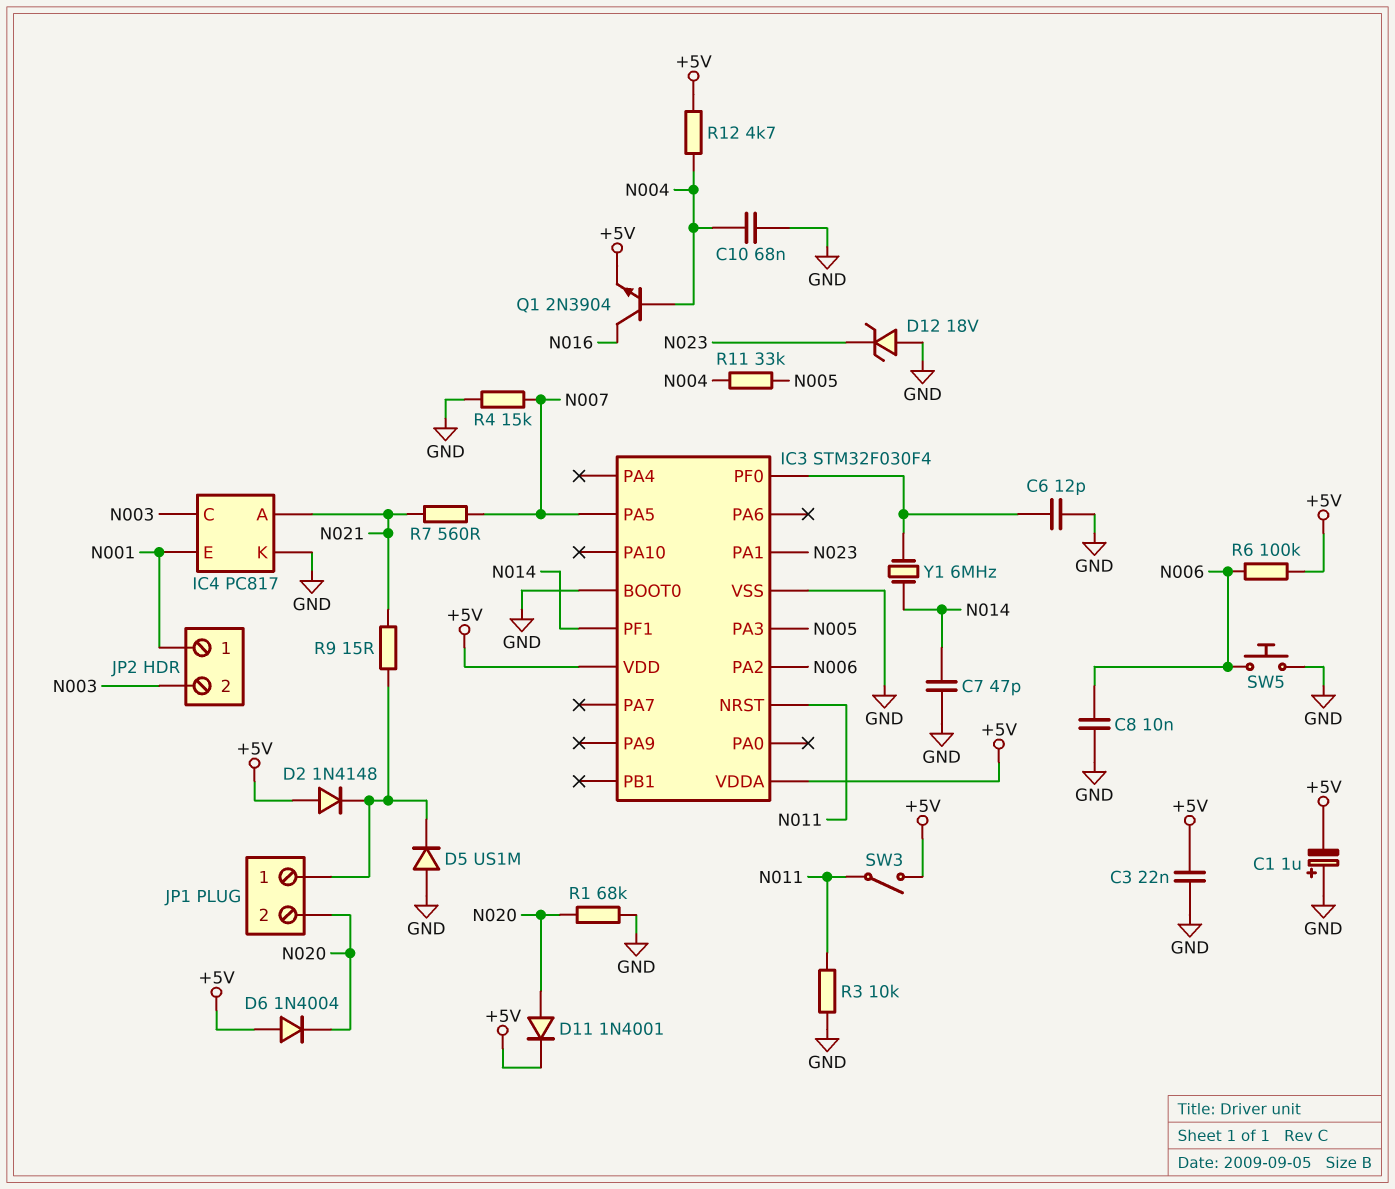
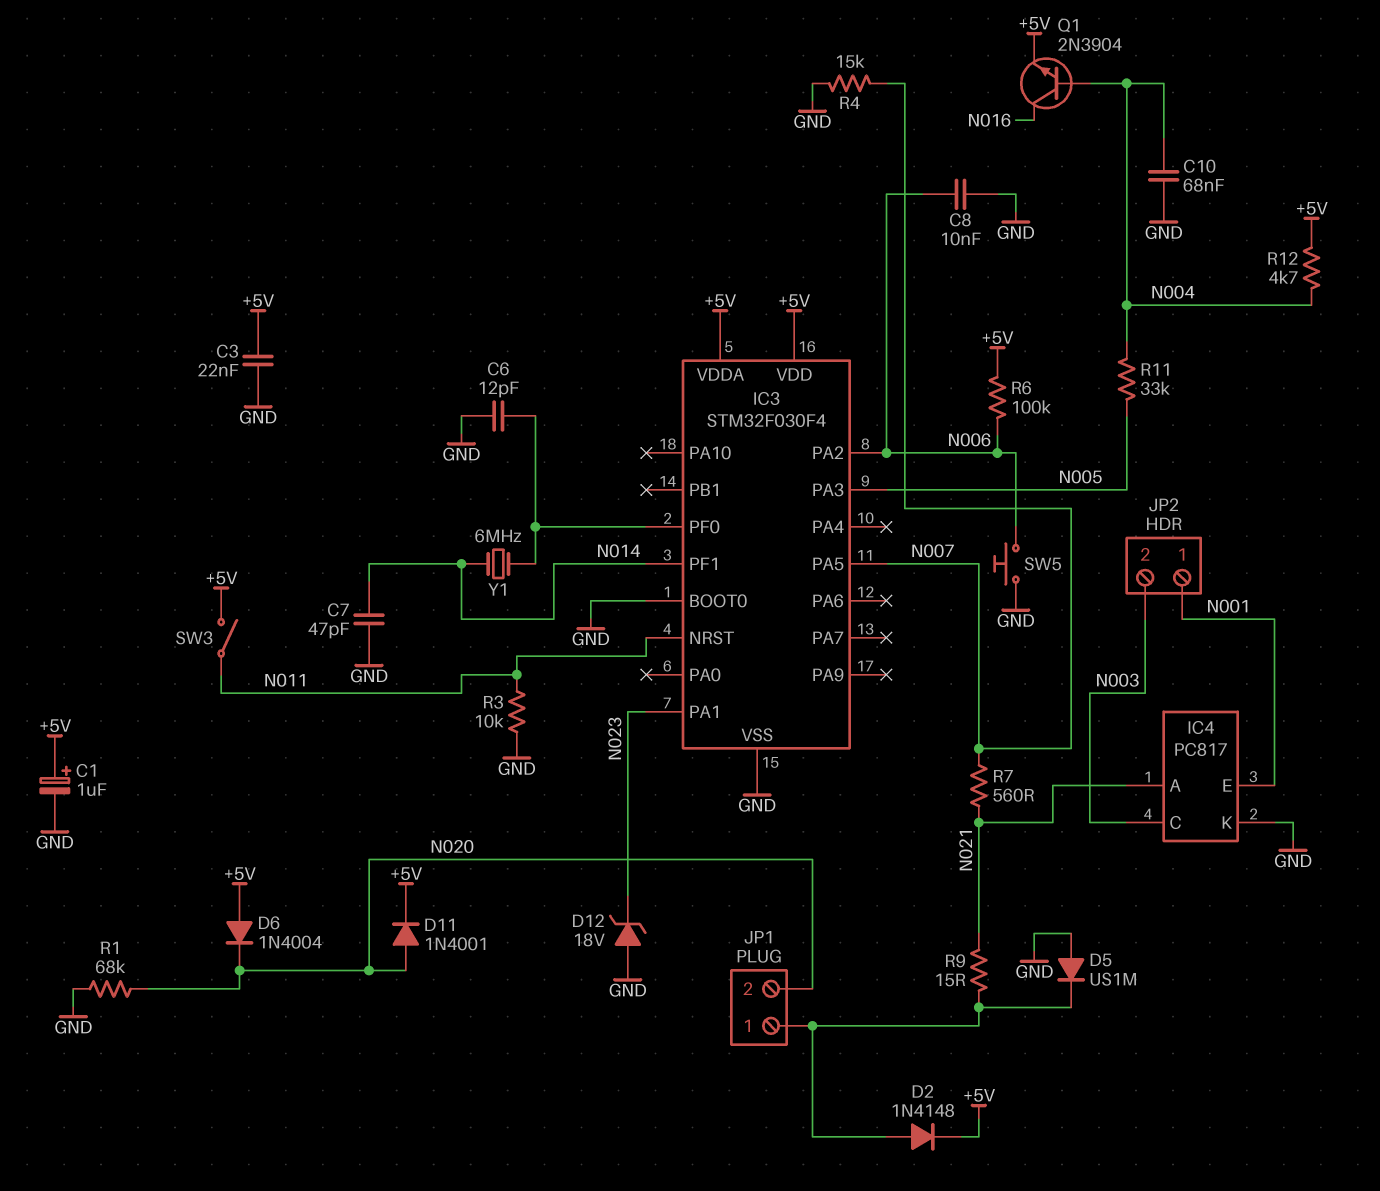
C1: 1uF (plus GND, minus +5V) -> 1uF (plus +5V, minus GND)
D2: diode 1N4148 (A +5V, K JP1/1) -> diode 1N4148 (A JP1/1, K +5V)

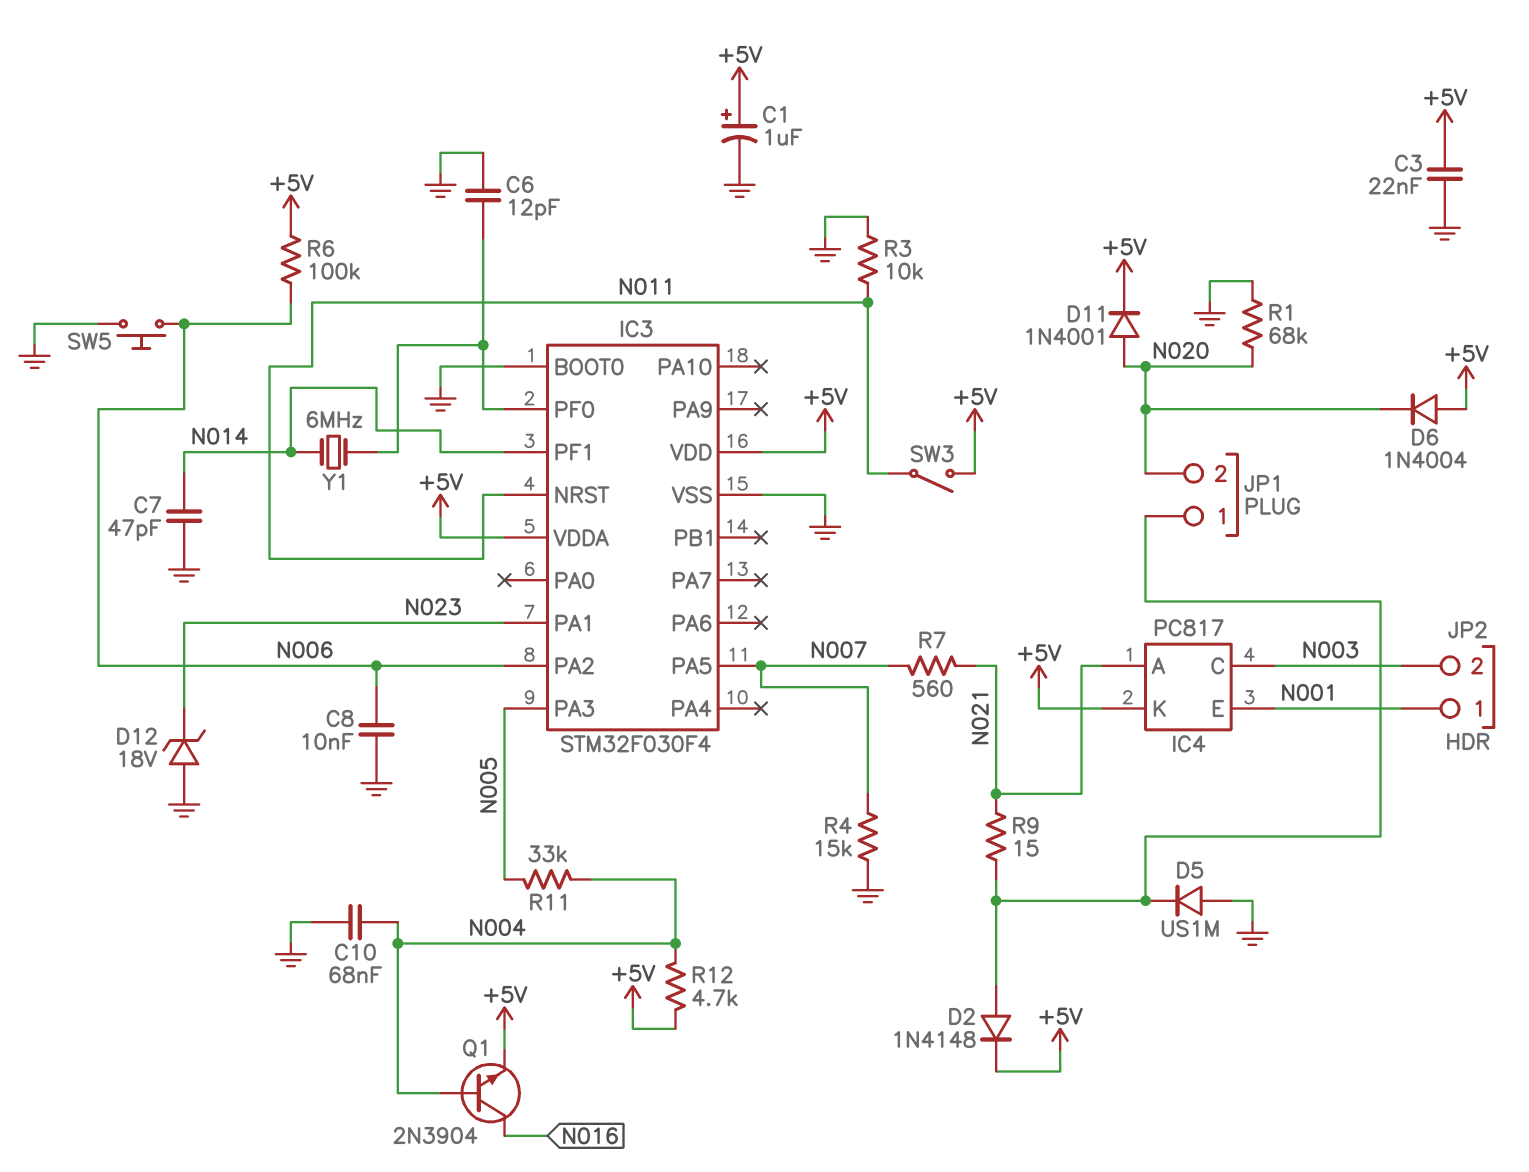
IC4 pin K: GND -> +5V

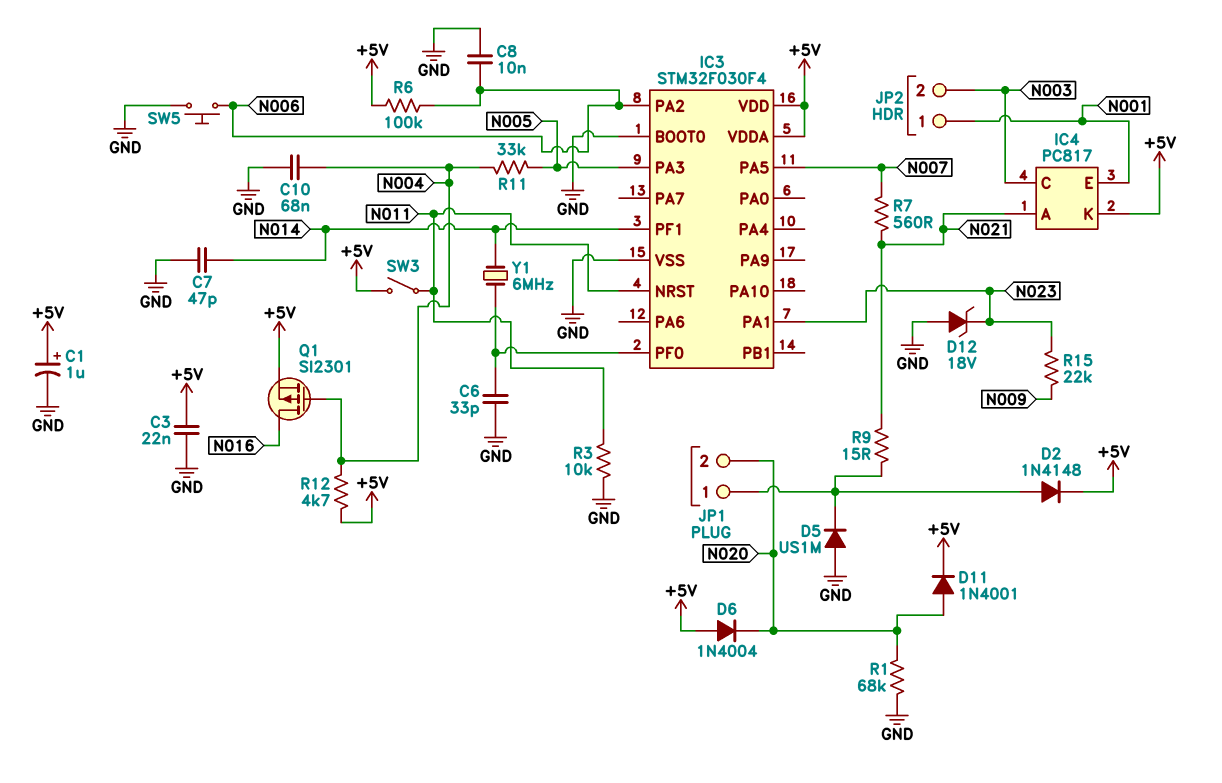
C6: 12pF (GND, IC3/PF0) -> 33pF (GND, IC3/PF0)
Q1: NPN 2N3904 (B N004, C N016, E +5V) -> PMOS SI2301 (G N004, D N016, S +5V)
R4: 15k (GND, N007) -> none
R15: none -> 22k (N009, N023)

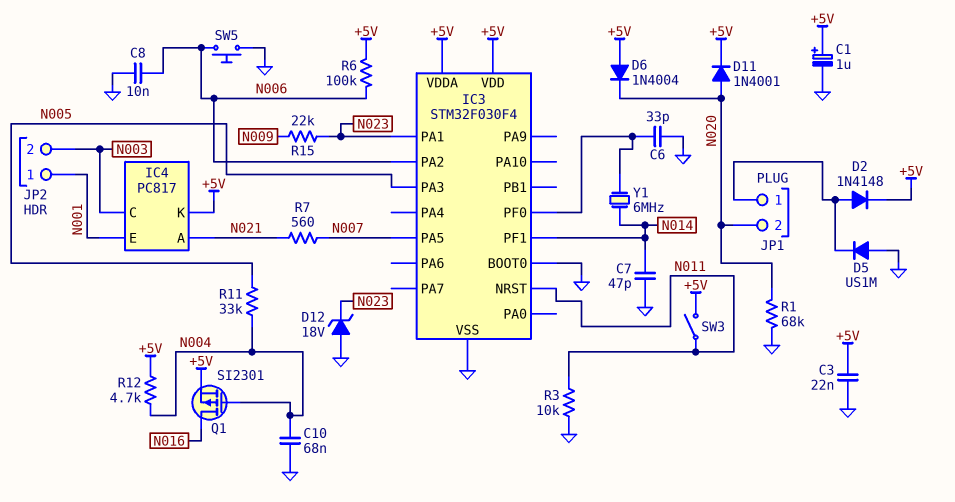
R9: 15 (JP1/1, N021) -> none

